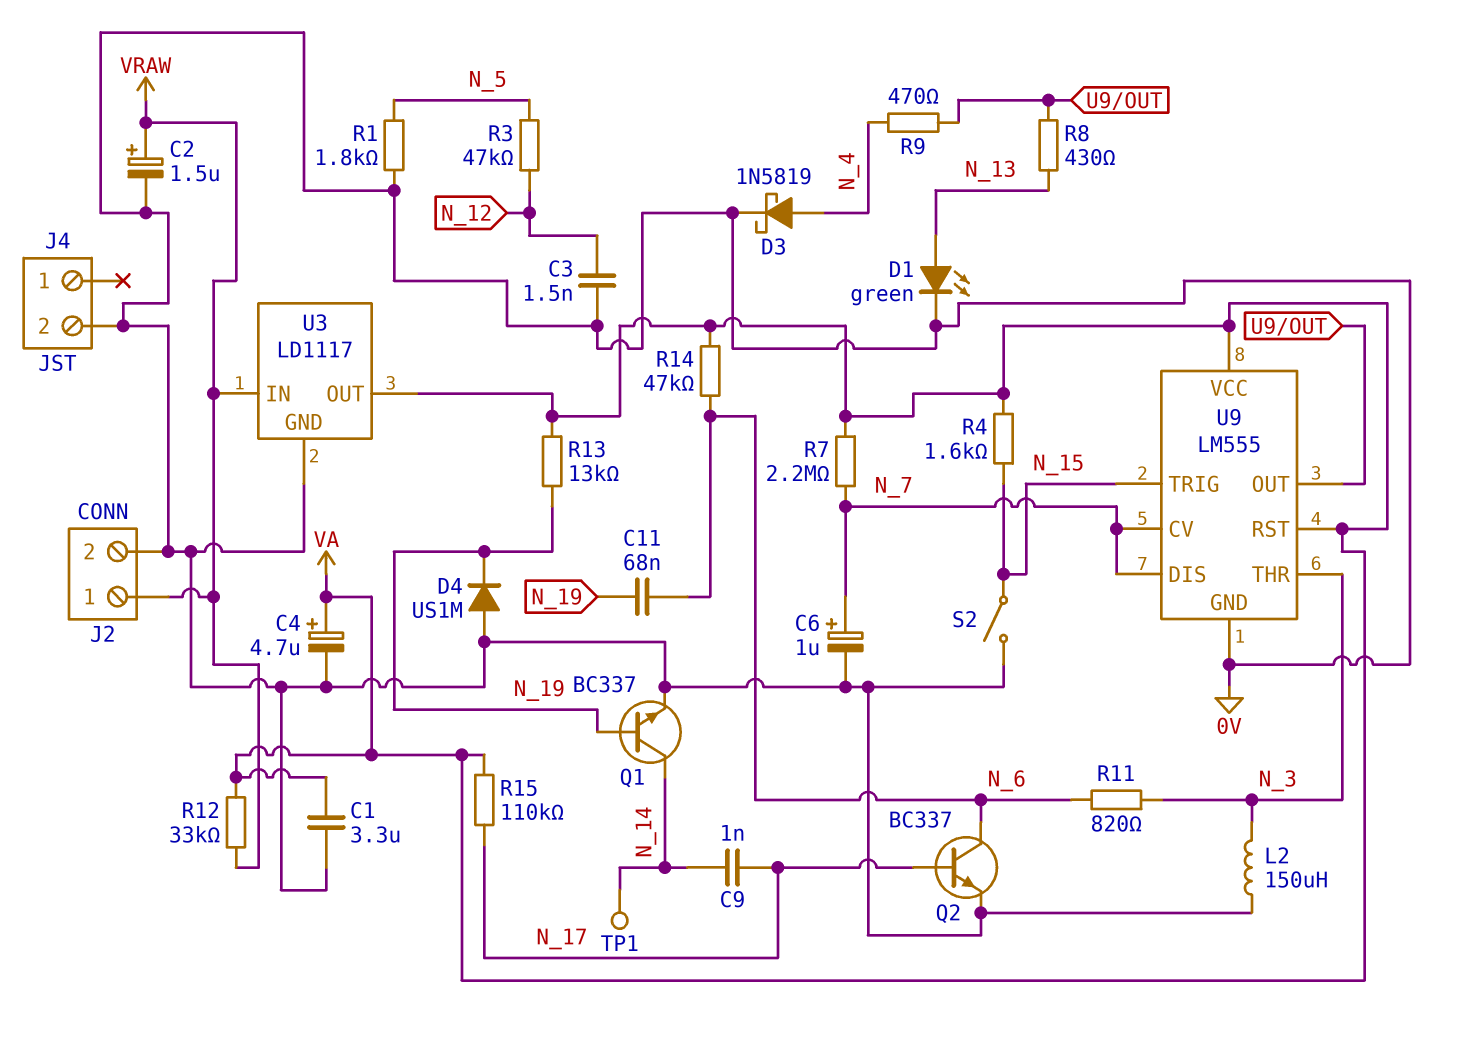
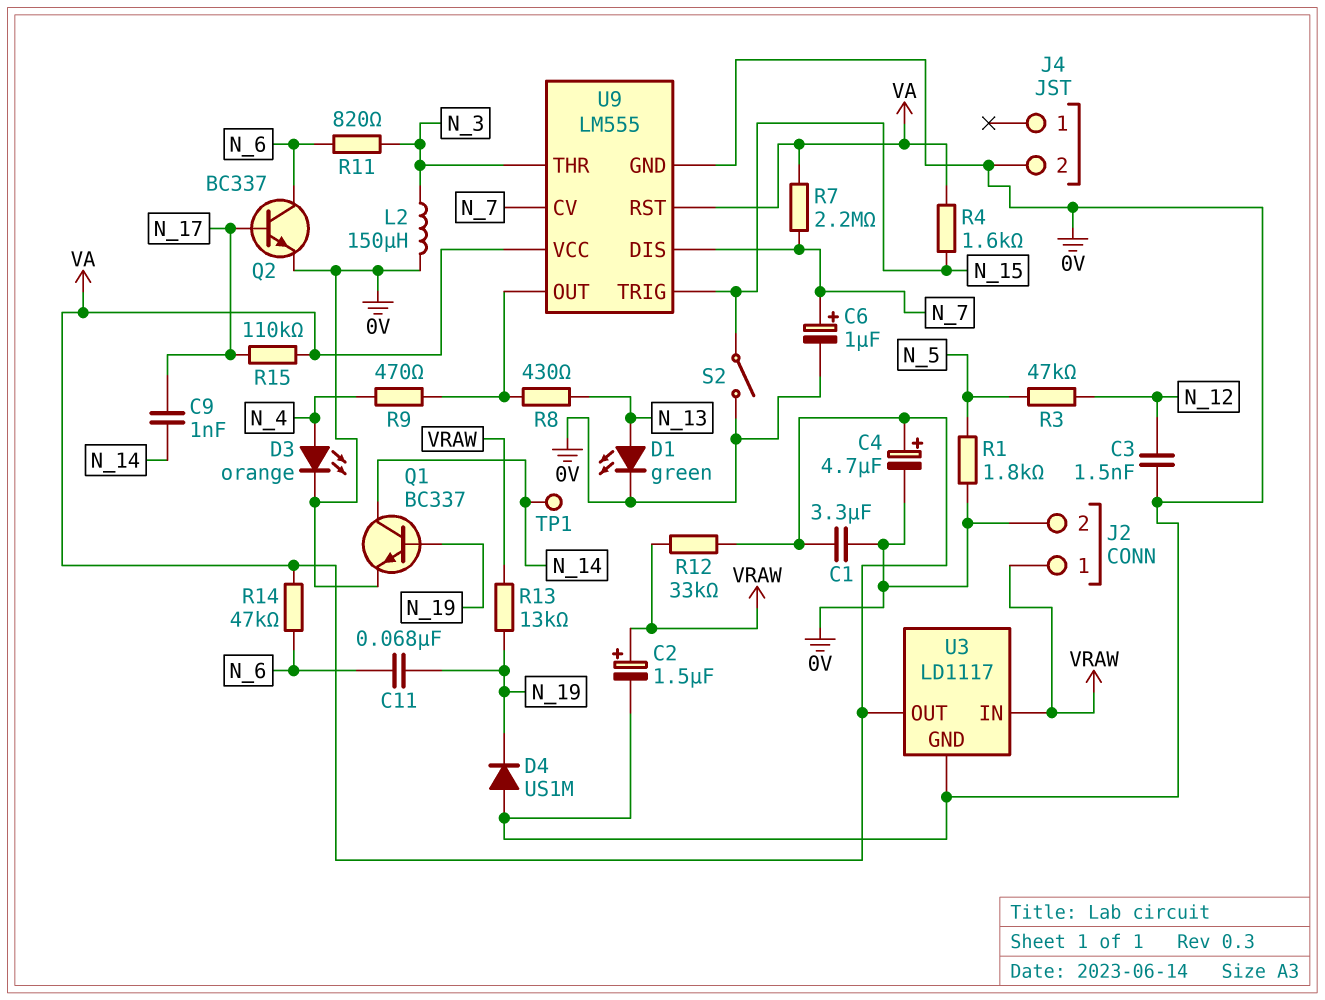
D3: schottky 1N5819 (A N_4, K 0V) -> LED orange (A N_4, K 0V)
R13: 13k (N_19, VA) -> 13k (N_19, VRAW)

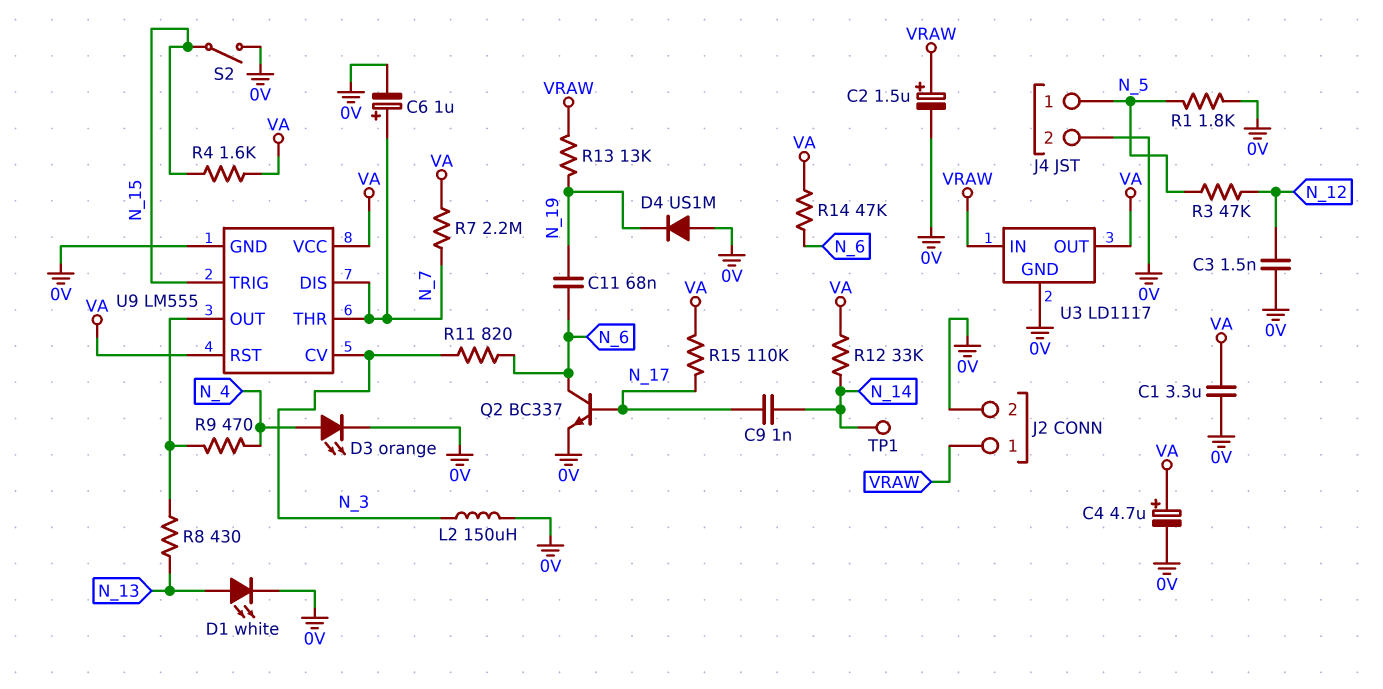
D1: LED green (A N_13, K 0V) -> LED white (A N_13, K 0V)
J4 pin 1: none -> N_5
Q1: NPN BC337 (B N_19, C N_14, E 0V) -> none
R12: 33k (VA, VRAW) -> 33k (N_14, VA)
U9 pin CV: N_7 -> N_3
U9 pin THR: N_3 -> N_7

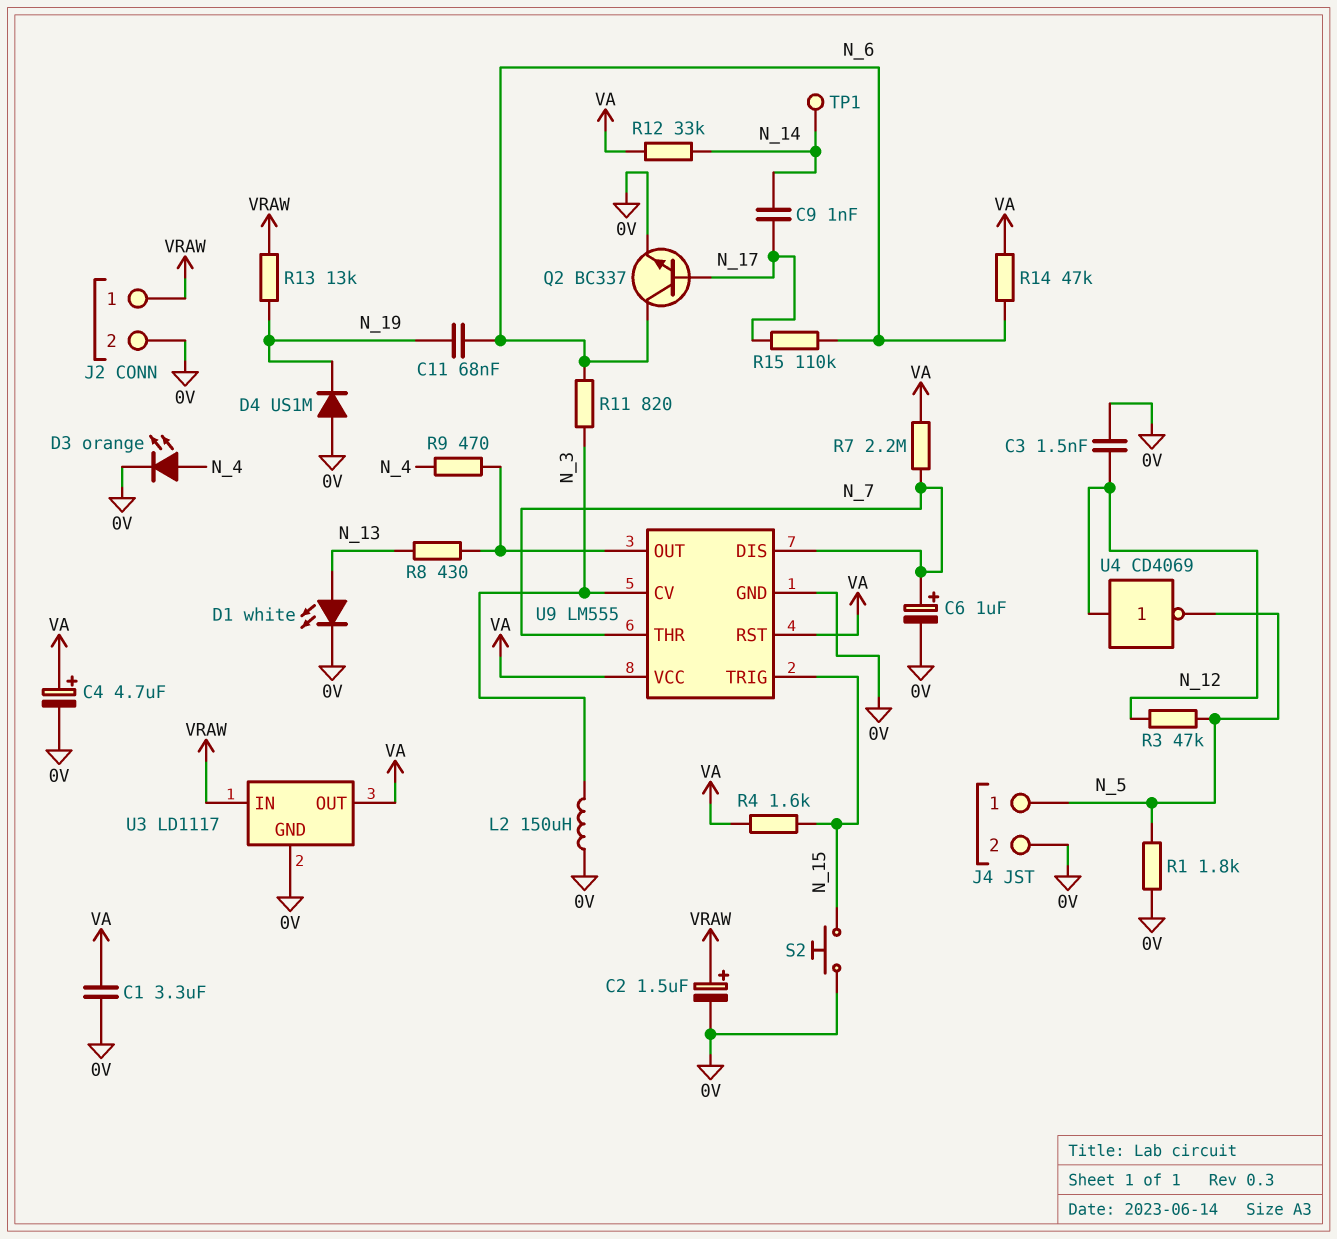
R15: 110k (N_17, VA) -> 110k (N_6, N_17)
S2: switch (0V, N_15) -> button (0V, N_15)
U4: none -> NOT CD4069 (in N_12, out N_5)

